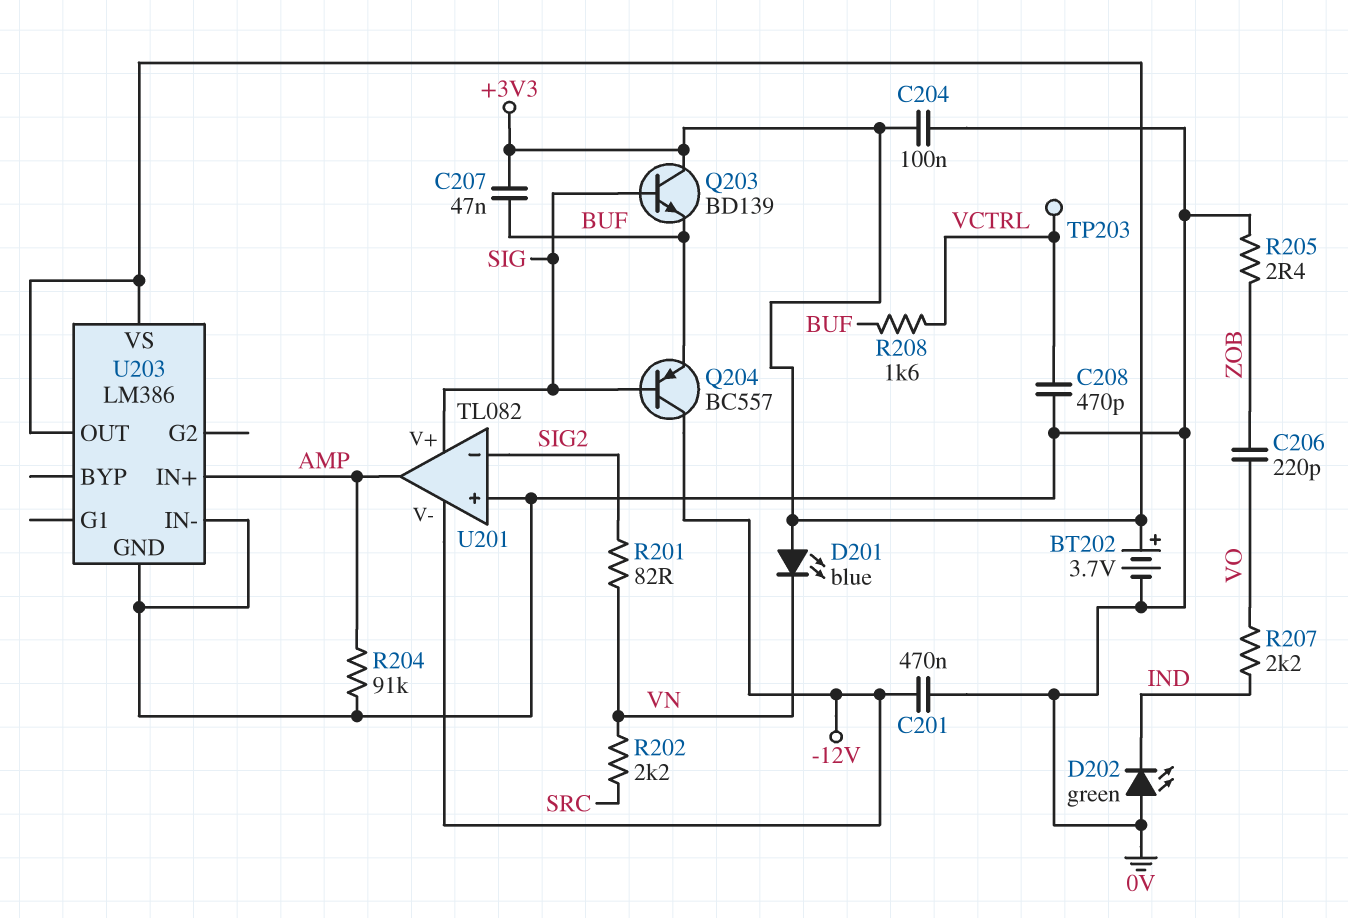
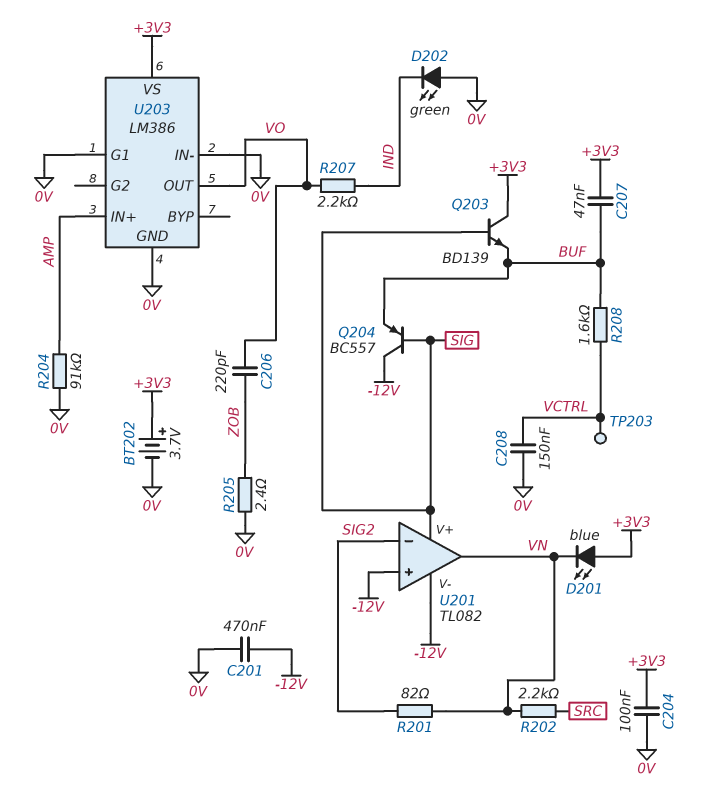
C208: 470pF (0V, VCTRL) -> 150nF (0V, VCTRL)
U201 pin in+: 0V -> -12V
U201 pin out: AMP -> VN
U203 pin G1: none -> 0V
U203 pin OUT: +3V3 -> VO

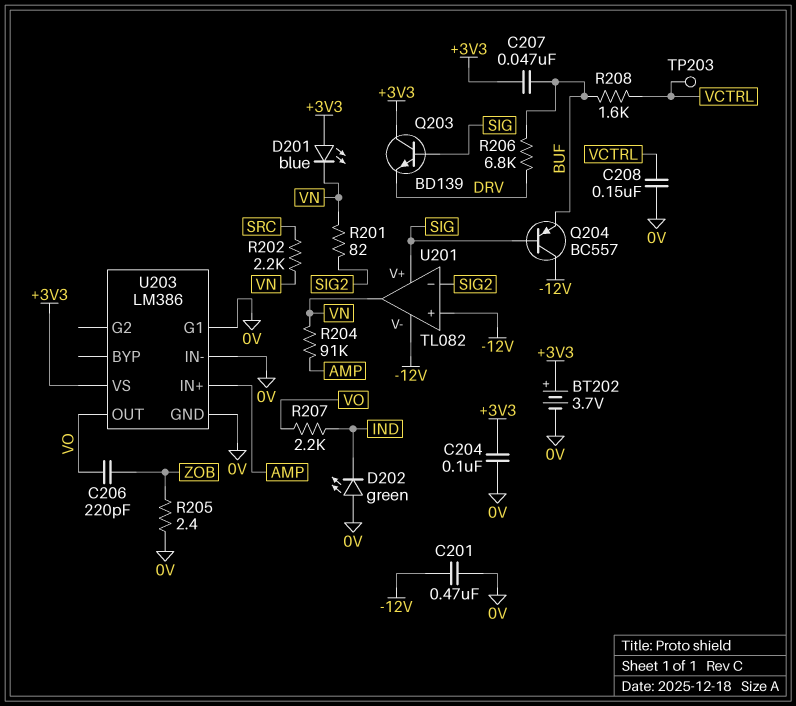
Q203: NPN BD139 (B SIG, C +3V3, E BUF) -> NPN BD139 (B SIG, C +3V3, E DRV)
R204: 91k (0V, AMP) -> 91k (AMP, VN)
R206: none -> 6.8k (BUF, DRV)

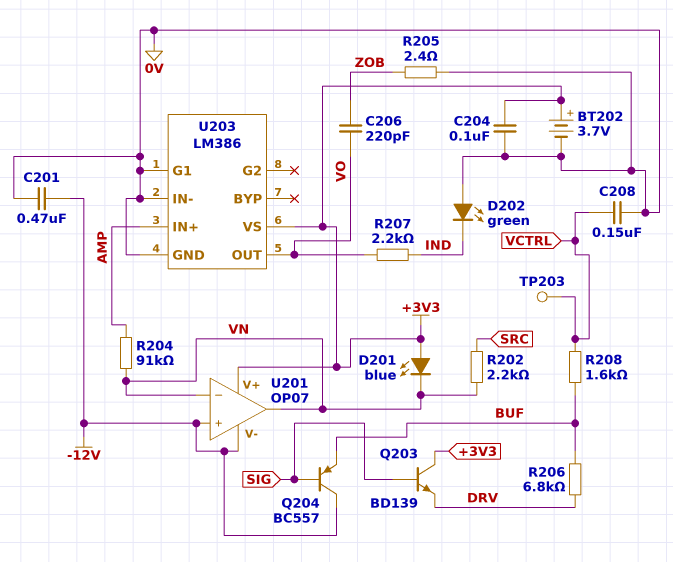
C207: 47nF (+3V3, BUF) -> none
R201: 82 (SIG2, VN) -> none
U201: TL082 -> OP07
U201 pin V+: SIG -> +3V3
U201 pin in-: SIG2 -> VN

